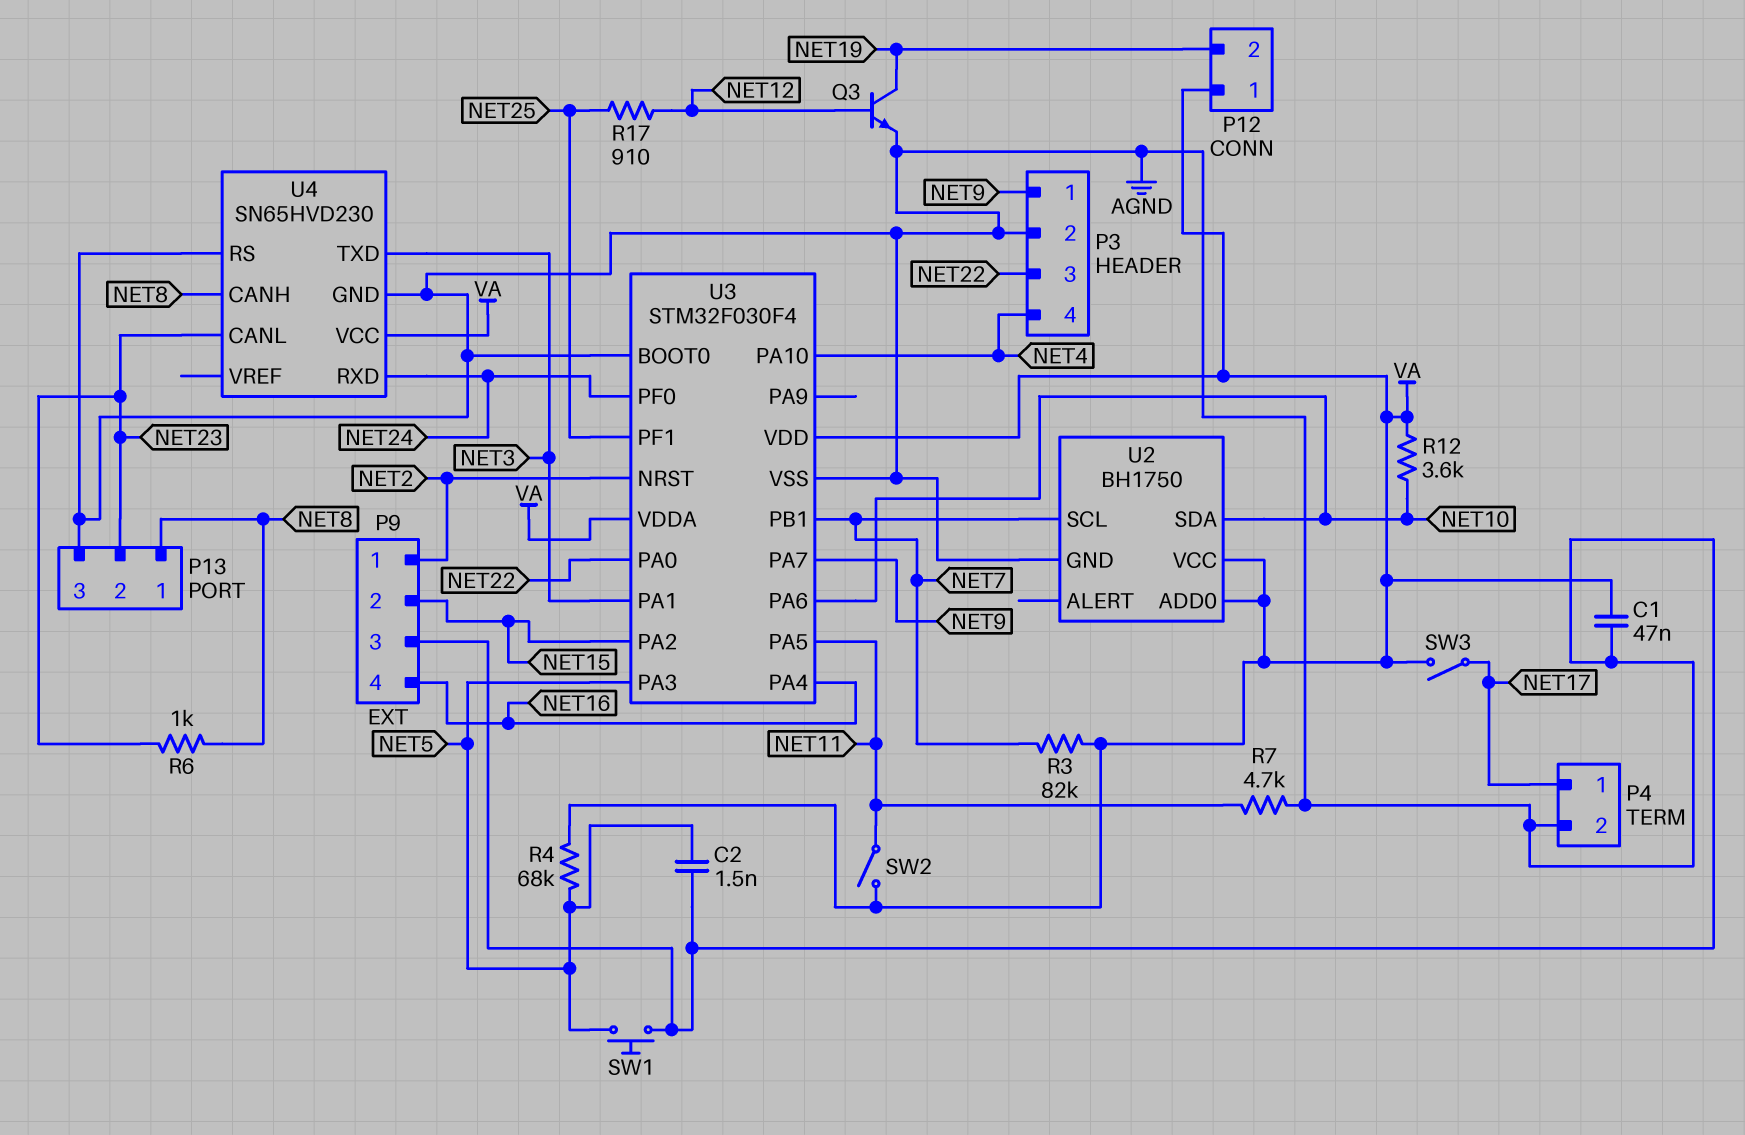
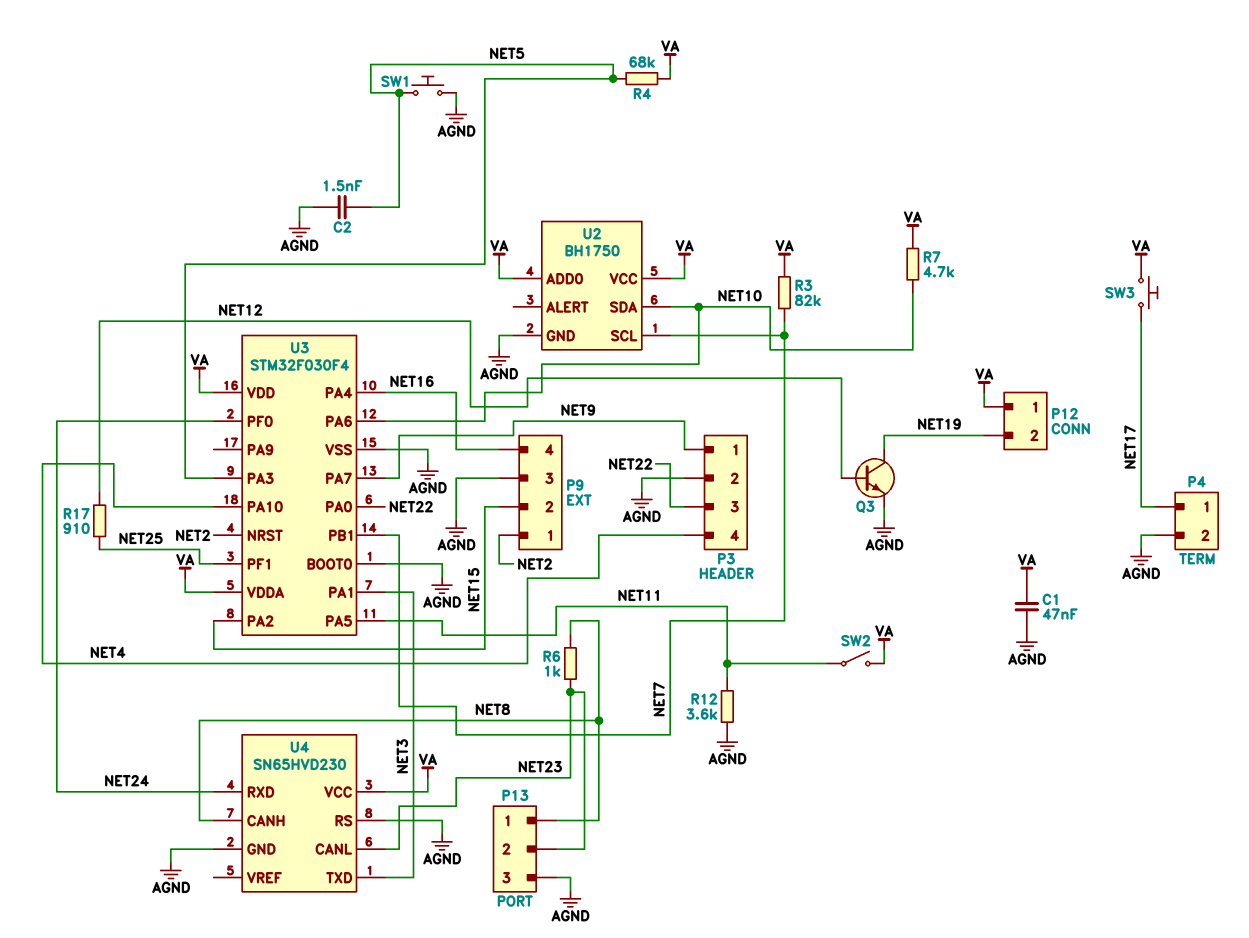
R7: 4.7k (AGND, NET11) -> 4.7k (NET10, VA)
R12: 3.6k (NET10, VA) -> 3.6k (AGND, NET11)
SW3: switch (NET17, VA) -> button (NET17, VA)

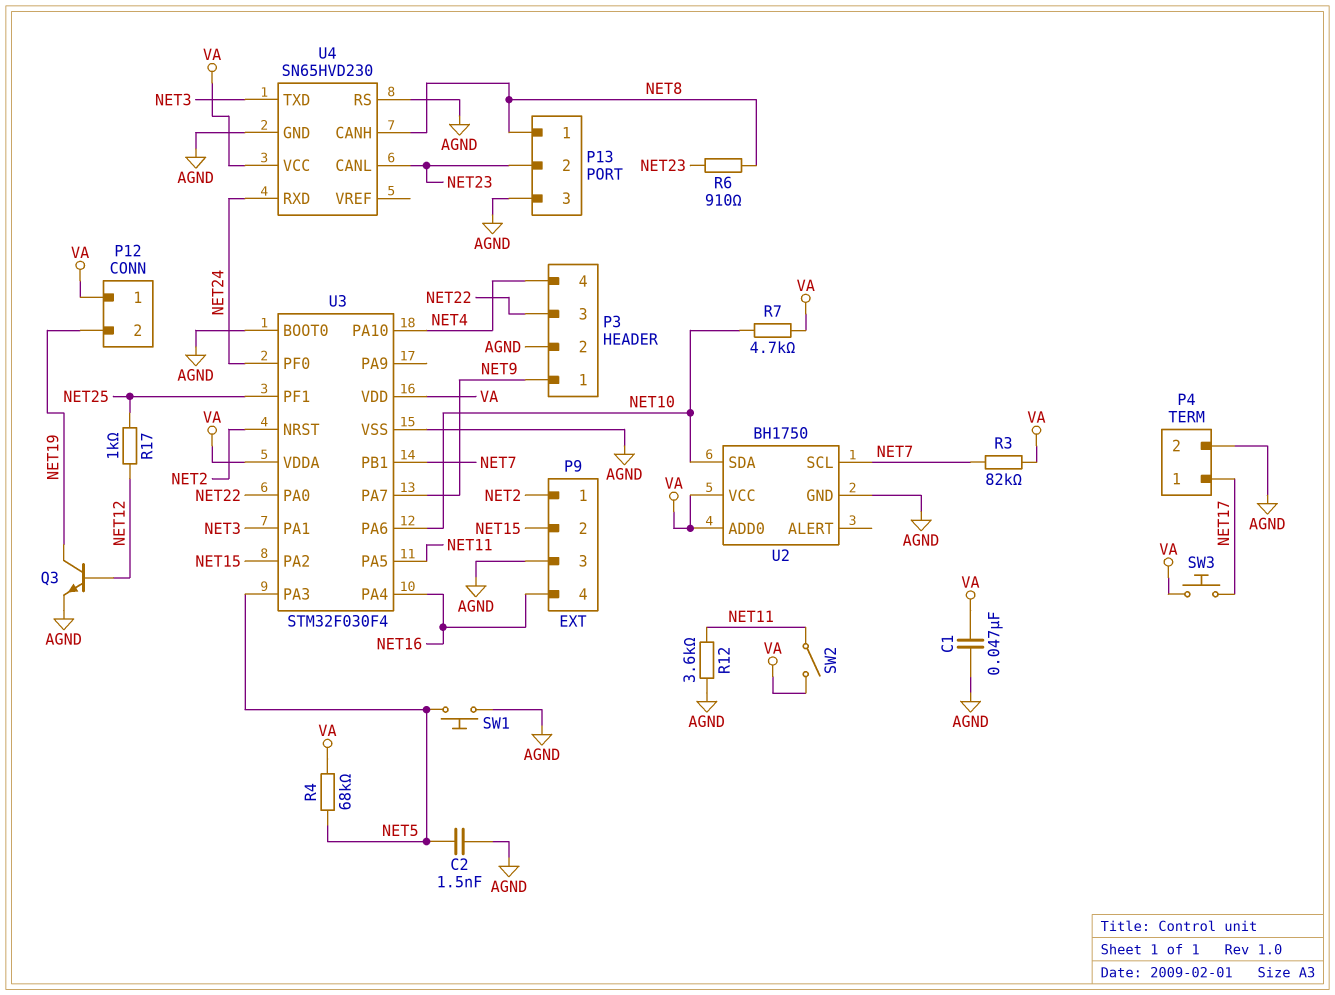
R6: 1k (NET8, NET23) -> 910 (NET8, NET23)
R17: 910 (NET12, NET25) -> 1k (NET12, NET25)

